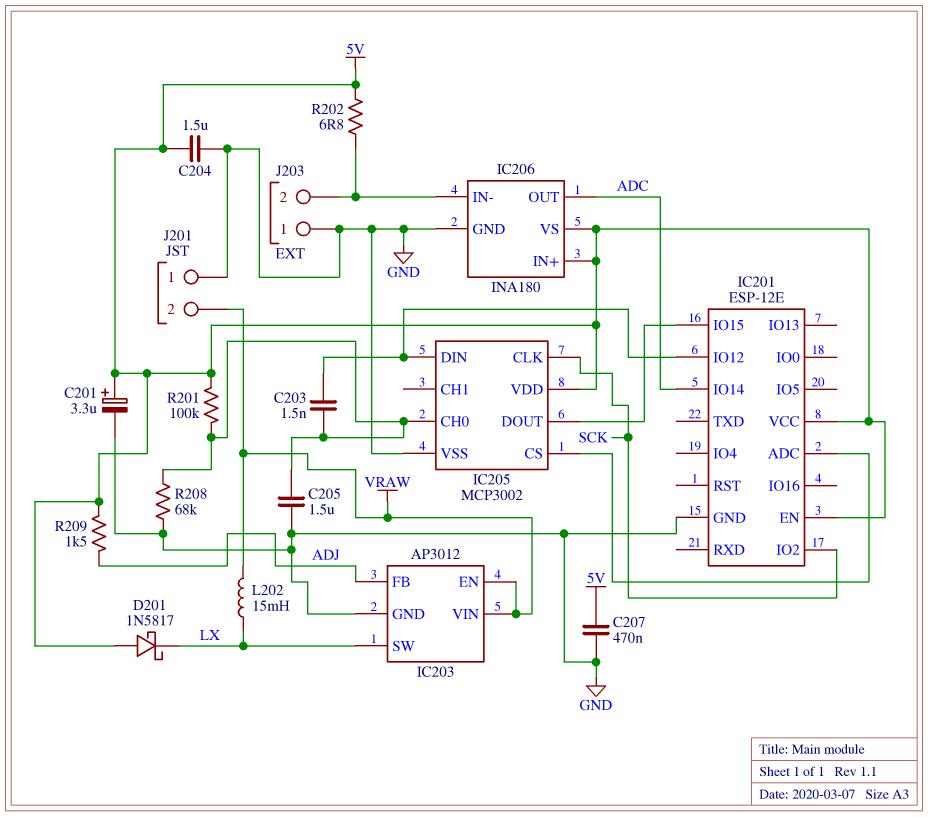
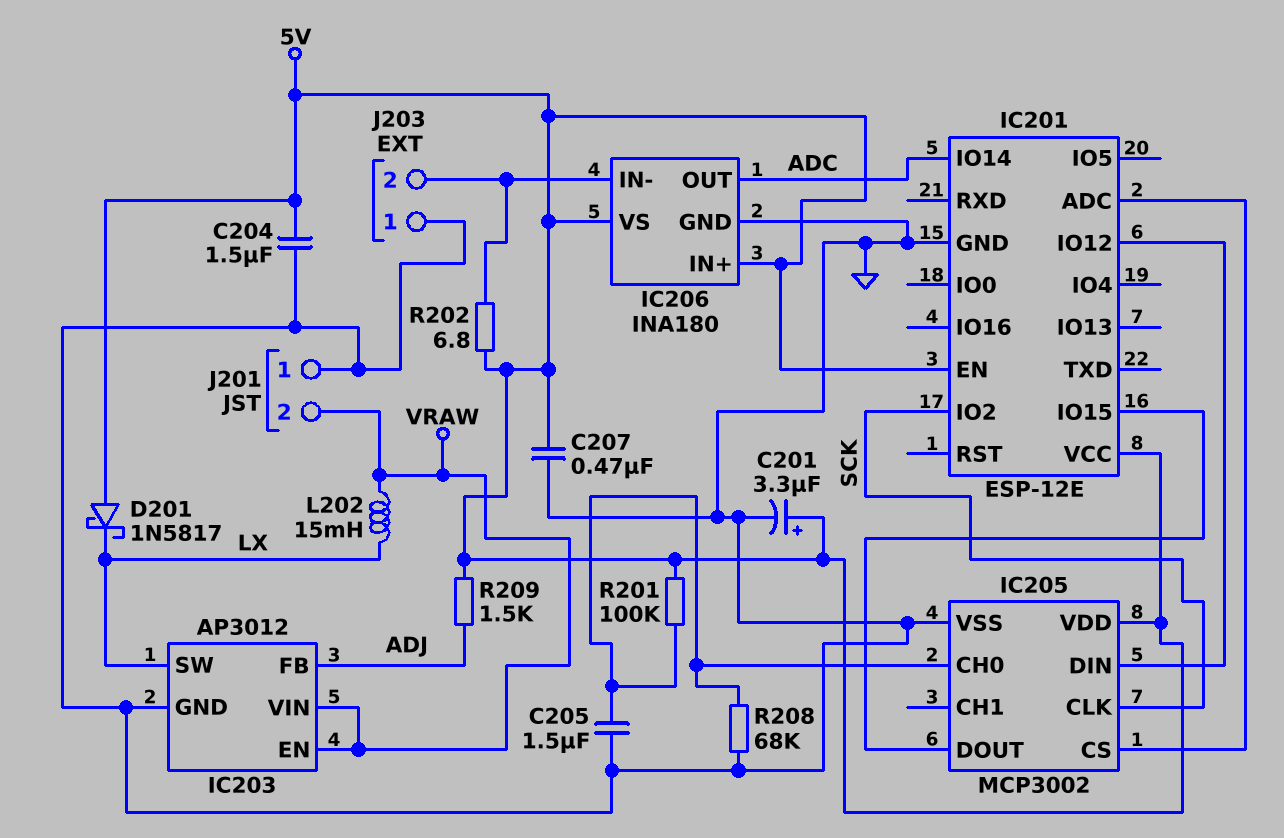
C203: 1.5nF (IC201/IO12, IC205/CH0) -> none

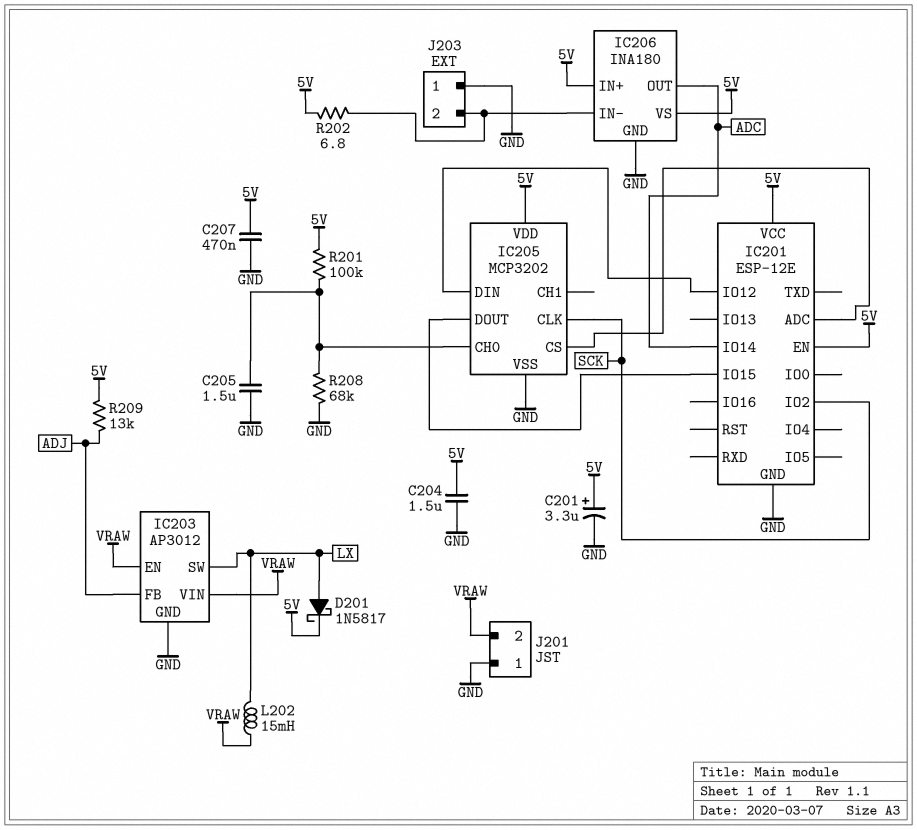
D201: schottky 1N5817 (A 5V, K LX) -> schottky 1N5817 (A LX, K 5V)
IC205: MCP3002 -> MCP3202
R209: 1.5k (5V, ADJ) -> 13k (5V, ADJ)

